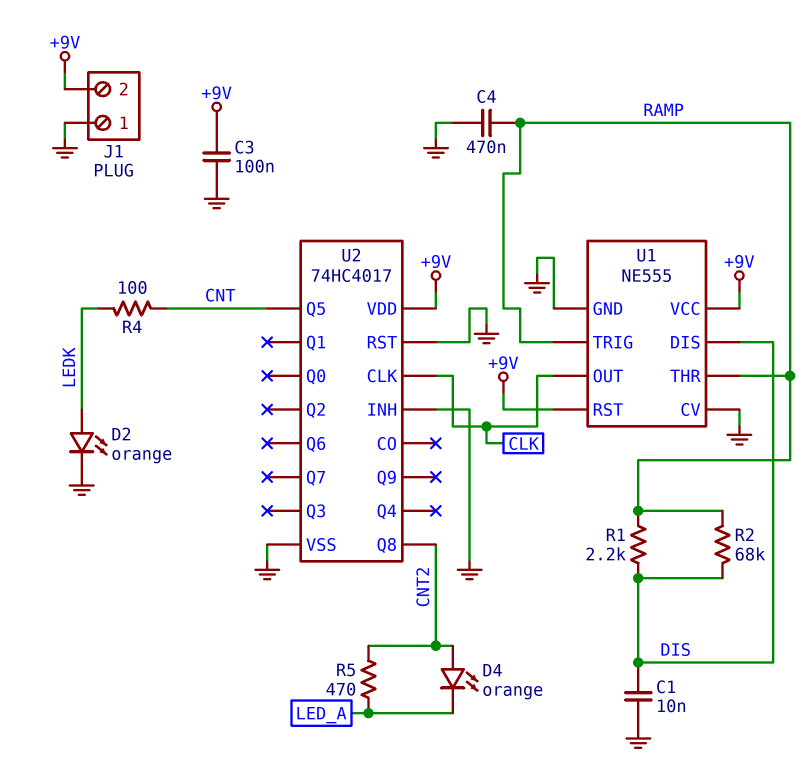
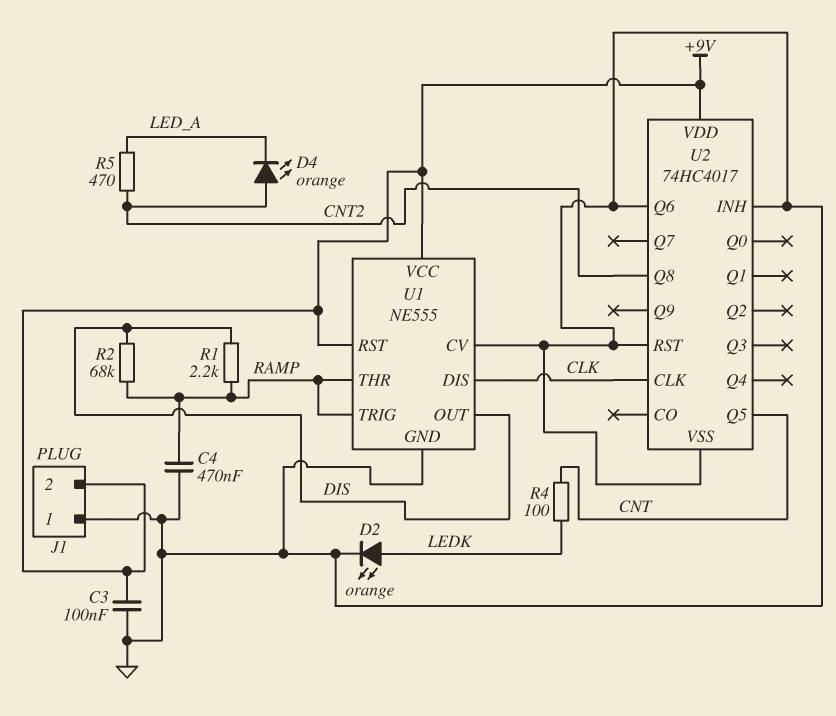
C1: 10nF (DIS, GND) -> none
U1 pin DIS: DIS -> CLK
U1 pin OUT: CLK -> DIS
U2 pin Q6: none -> GND

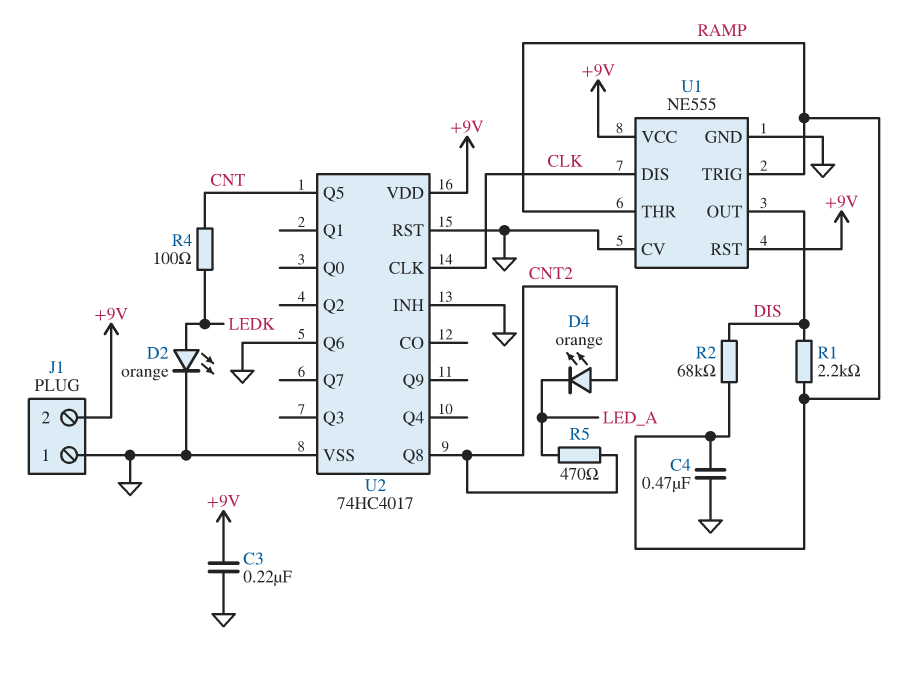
C3: 100nF (+9V, GND) -> 220nF (+9V, GND)

